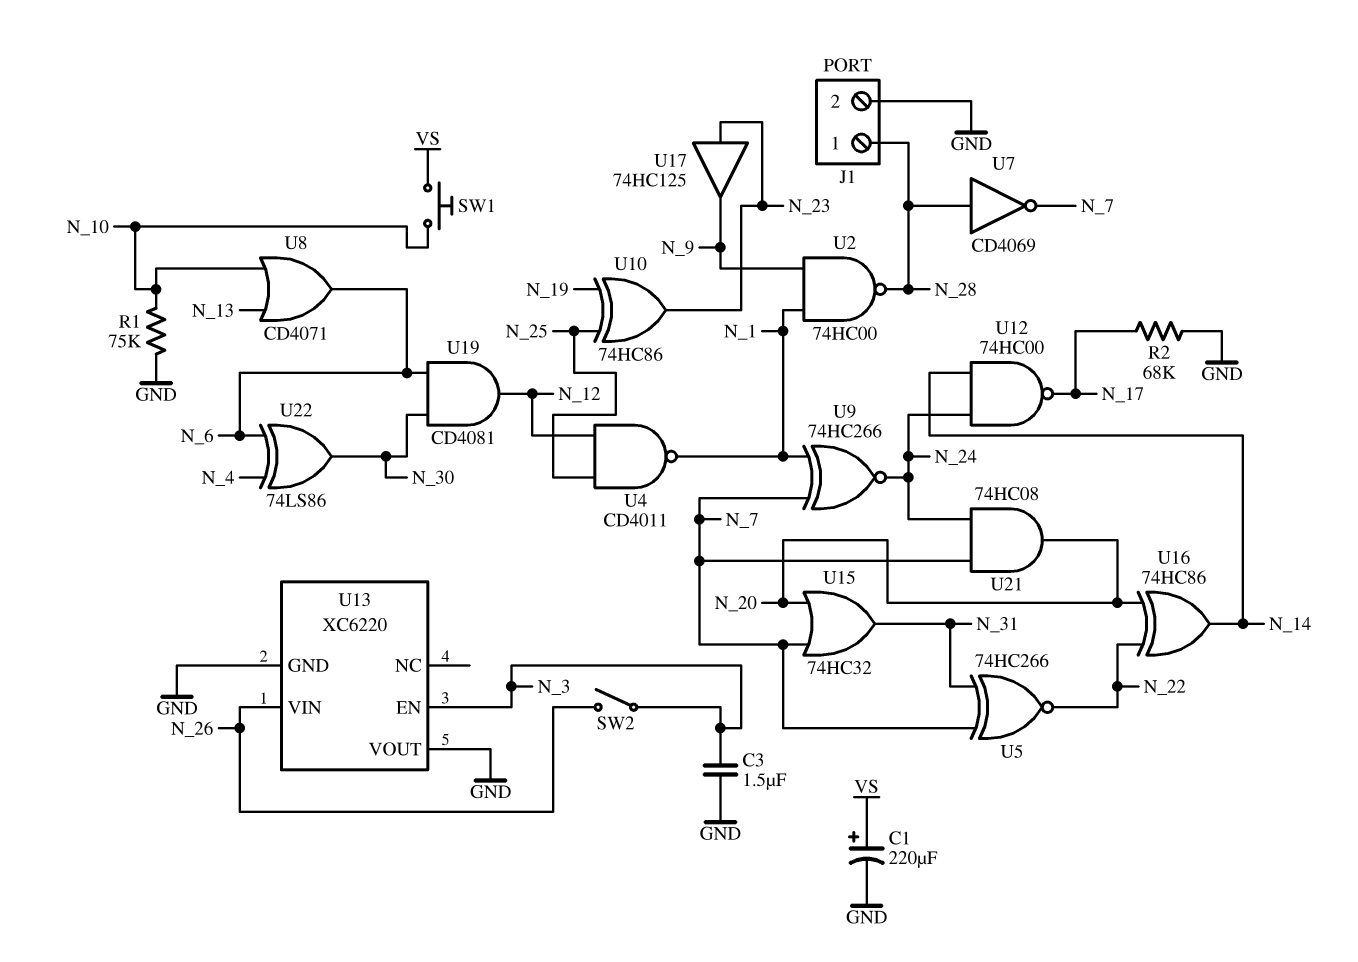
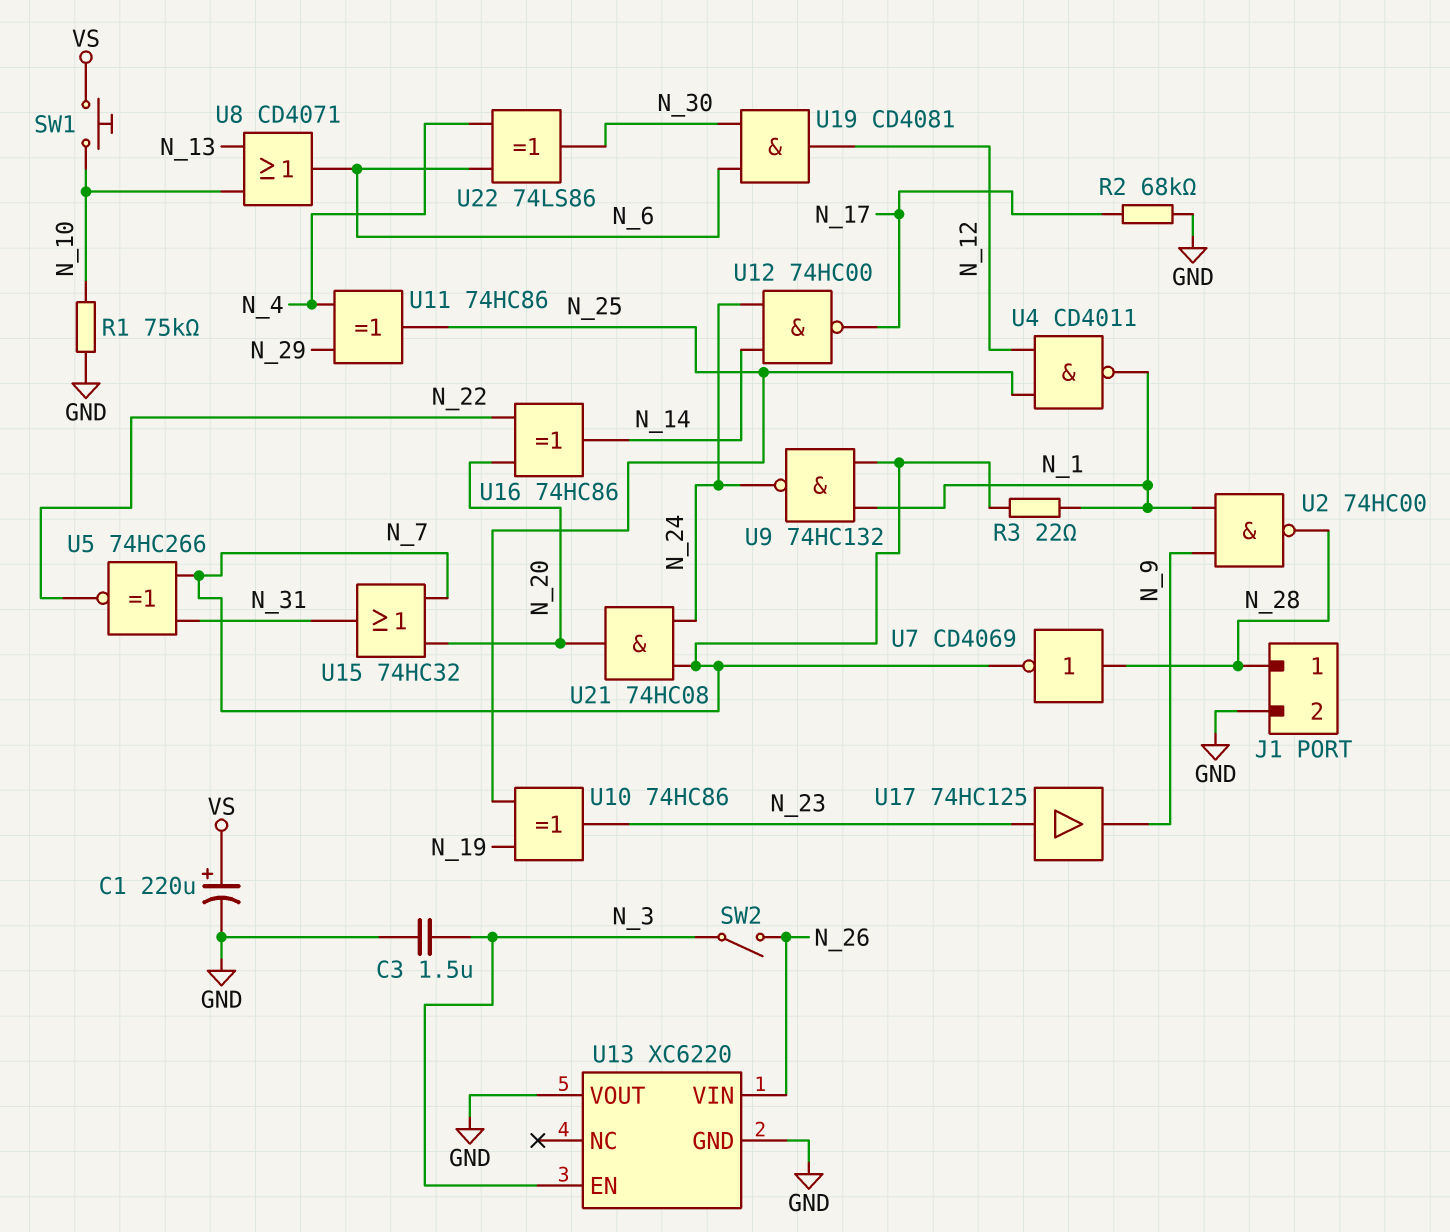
R3: none -> 22 (N_1, N_7)
U9: XNOR 74HC266 (in N_1, in N_7, out N_24) -> NAND 74HC132 (in N_1, in N_7, out N_24)
U11: none -> XOR 74HC86 (in N_4, in N_29, out N_25)

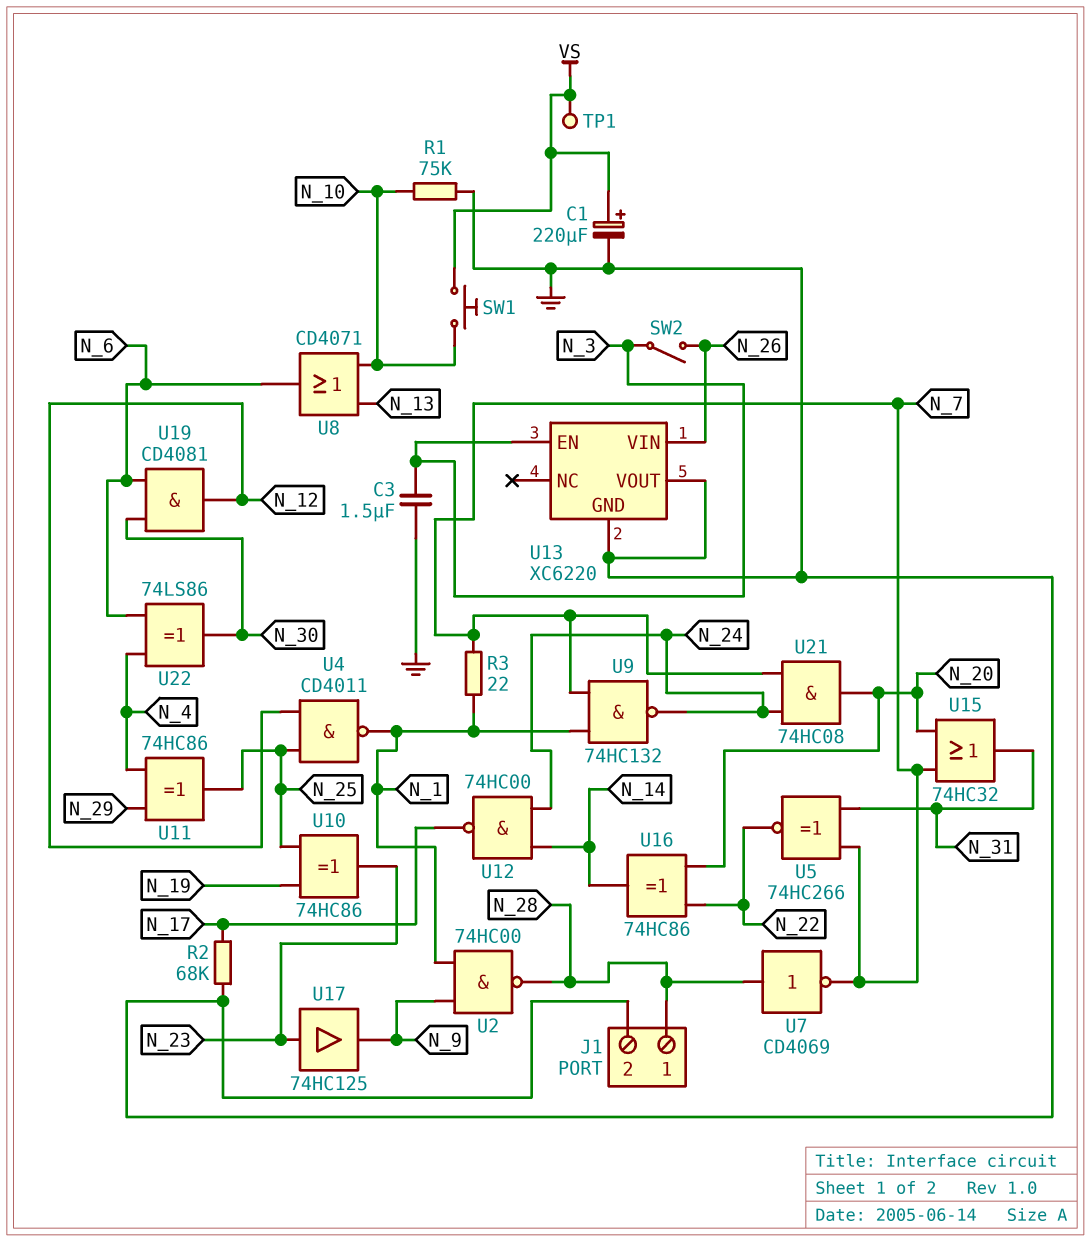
TP1: none -> test point (VS)

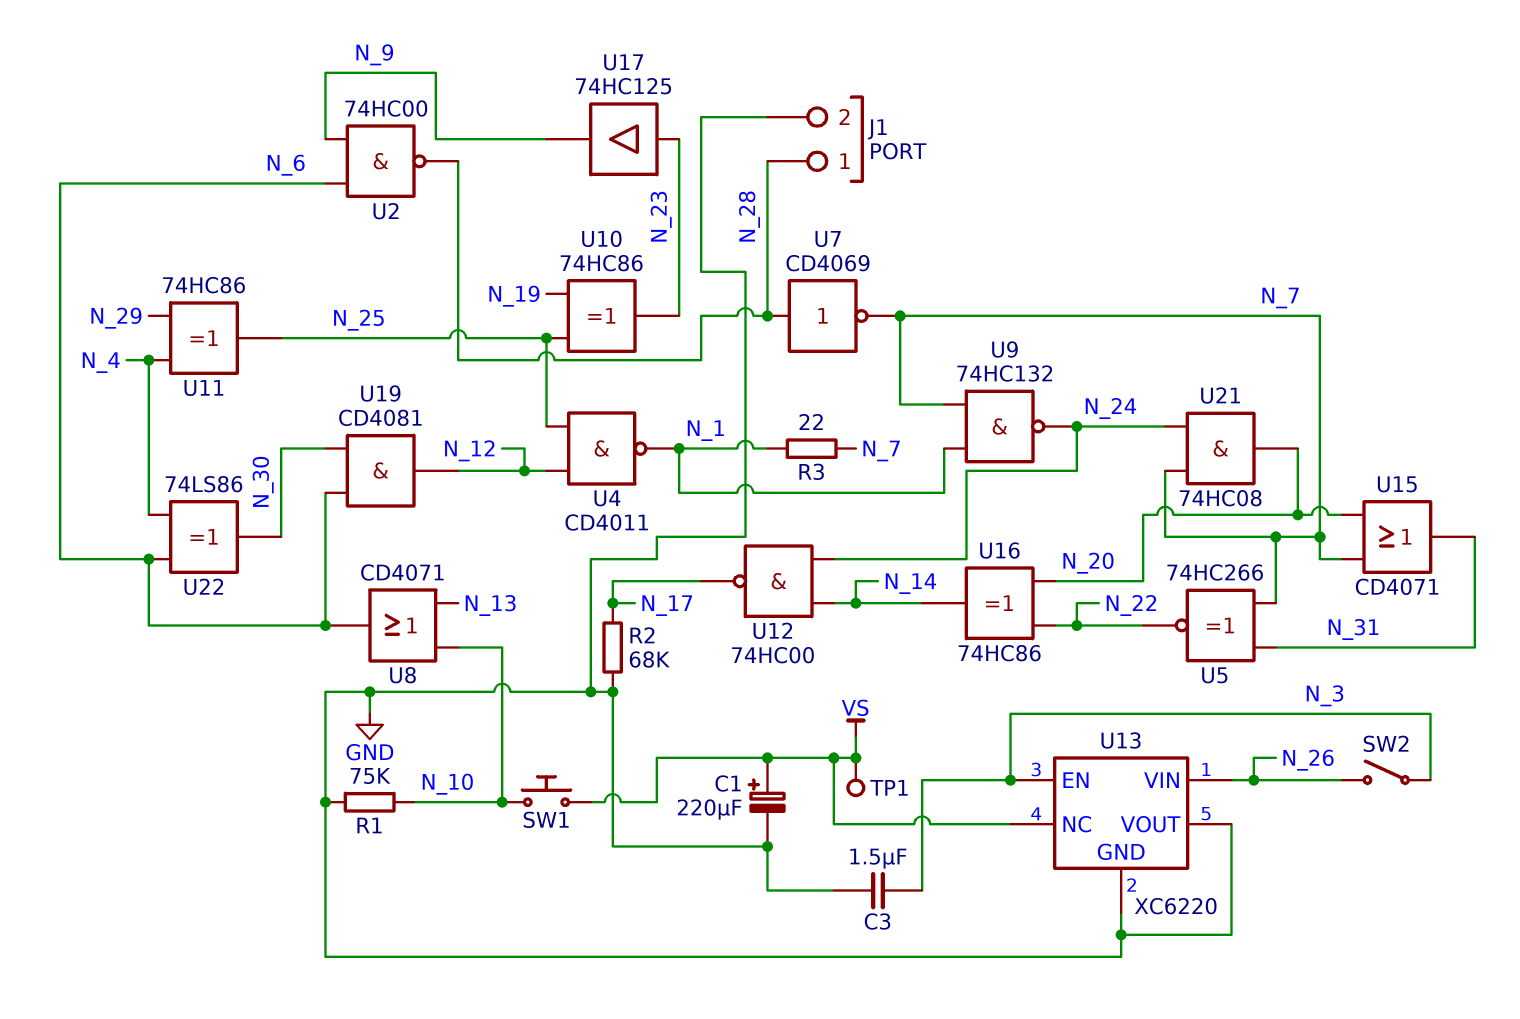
U2: NAND 74HC00 (in N_1, in N_9, out N_28) -> NAND 74HC00 (in N_6, in N_9, out N_28)
U13 pin NC: none -> VS
U15: OR 74HC32 (in N_7, in N_20, out N_31) -> OR CD4071 (in N_7, in N_20, out N_31)

